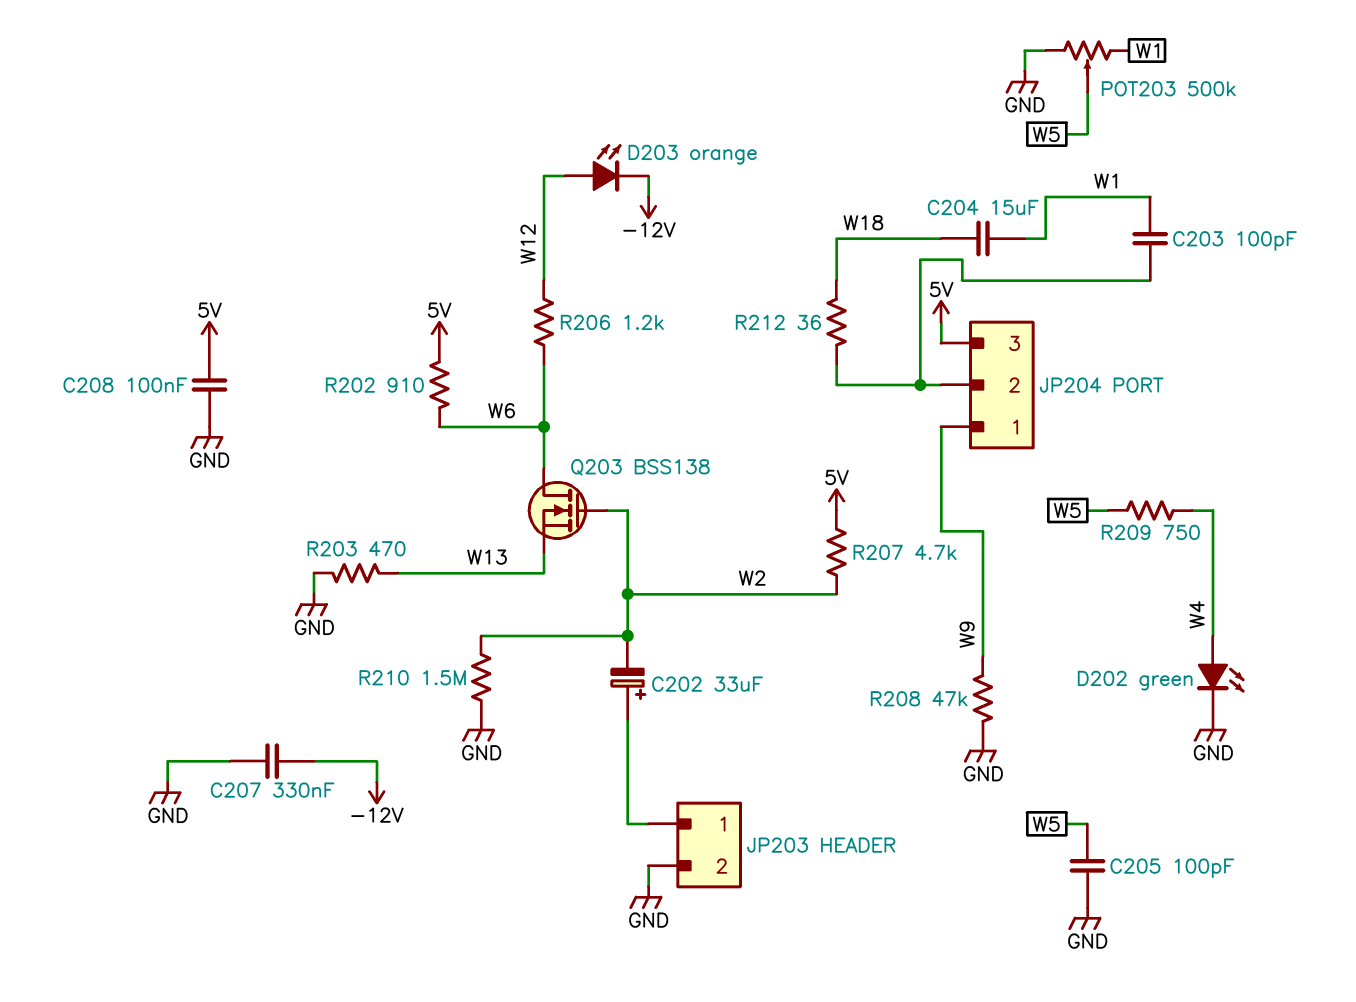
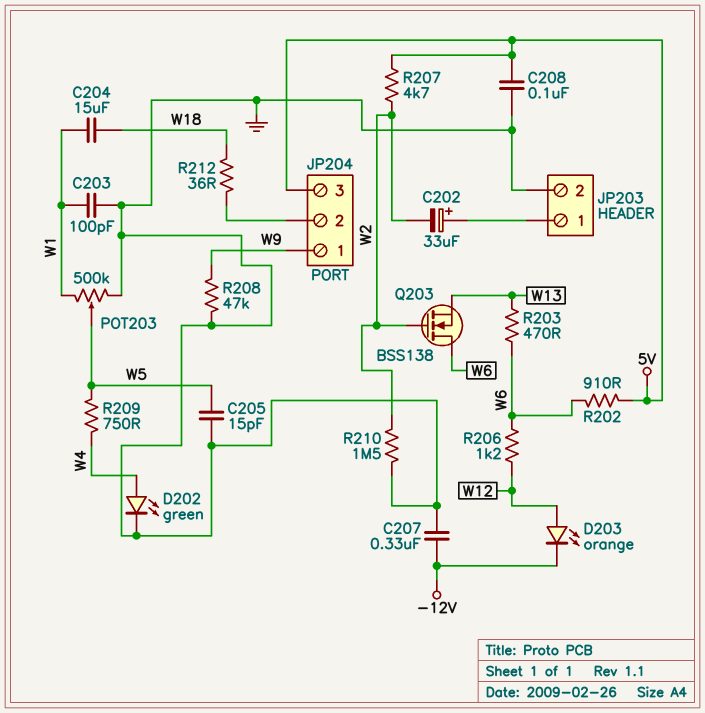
C203: 100pF (JP204/2, W1) -> 100pF (GND, W1)
C205: 100pF (GND, W5) -> 15pF (GND, W5)
R203: 470 (GND, W13) -> 470 (W6, W13)

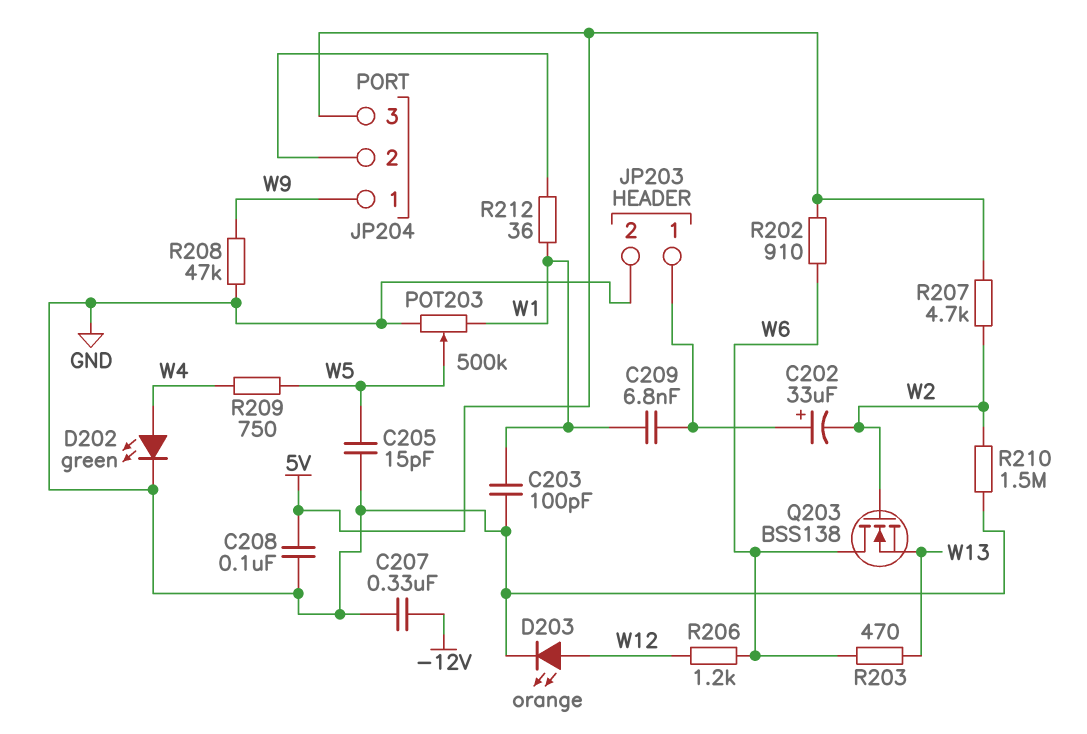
C204: 15uF (W1, W18) -> none
C209: none -> 6.8nF (JP203/1, W1)
D203: LED orange (A W12, K -12V) -> LED orange (A W12, K GND)
R212: 36 (JP204/2, W18) -> 36 (JP204/2, W1)

